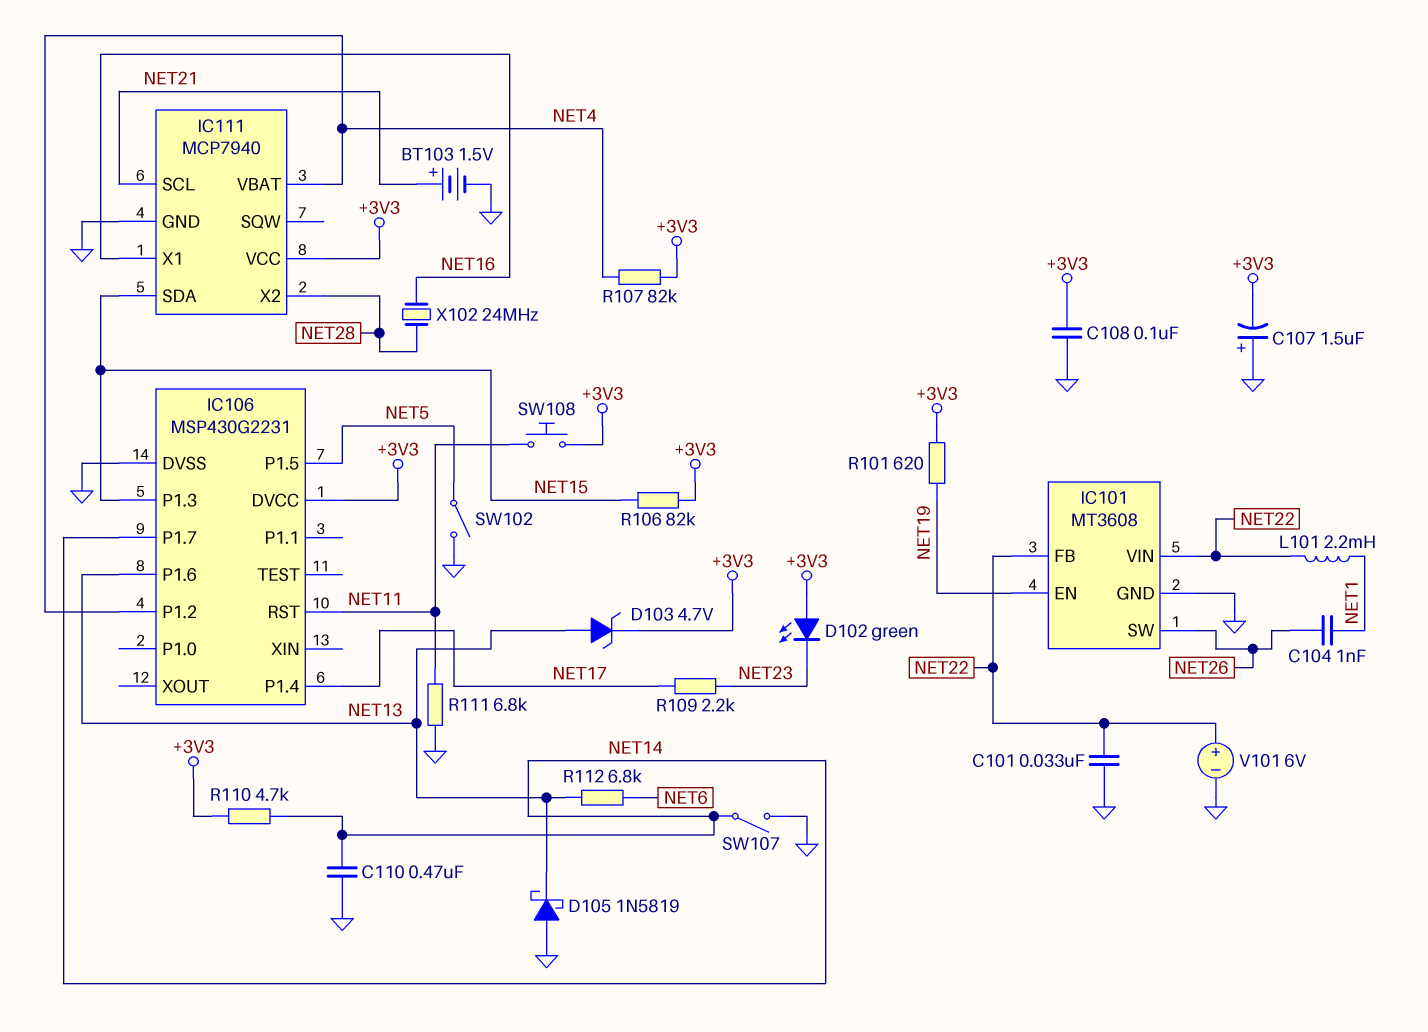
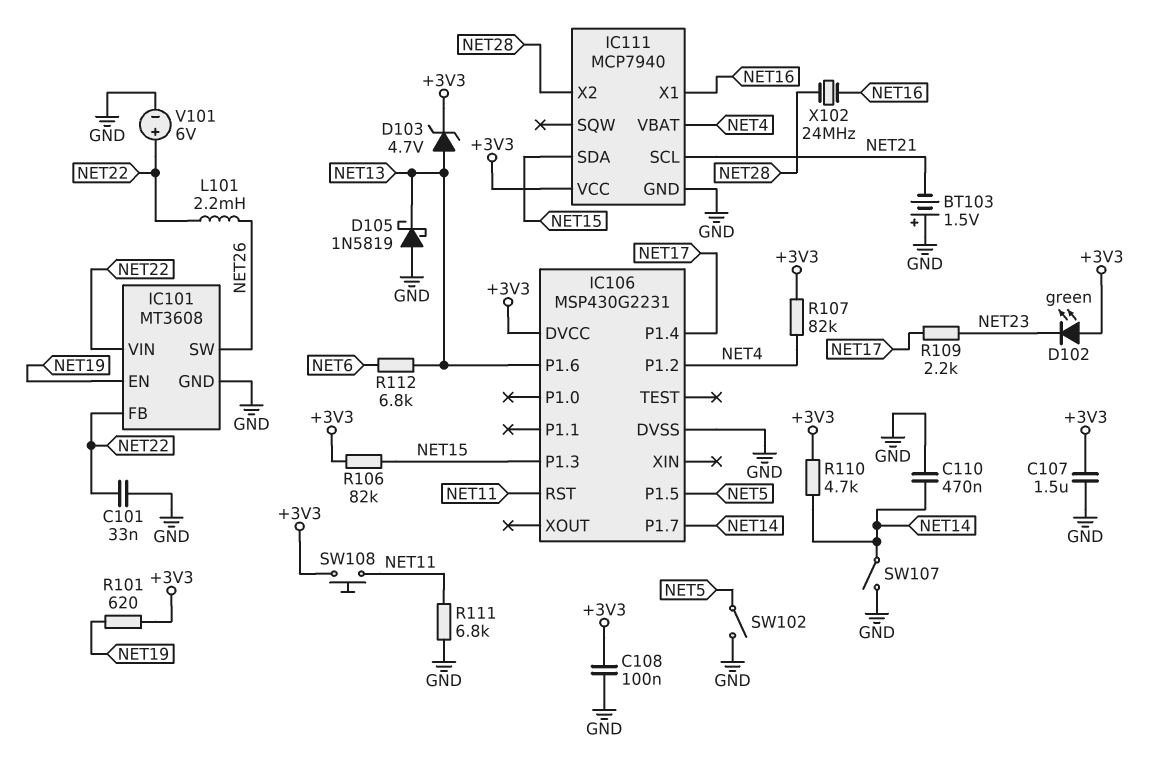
BT103: 1.5V (plus NET21, minus GND) -> 1.5V (plus GND, minus NET21)
C104: 1nF (NET1, NET26) -> none
C107: 1.5uF (plus GND, minus +3V3) -> 1.5uF (+3V3, GND)
L101: 2.2mH (NET1, NET22) -> 2.2mH (NET22, NET26)

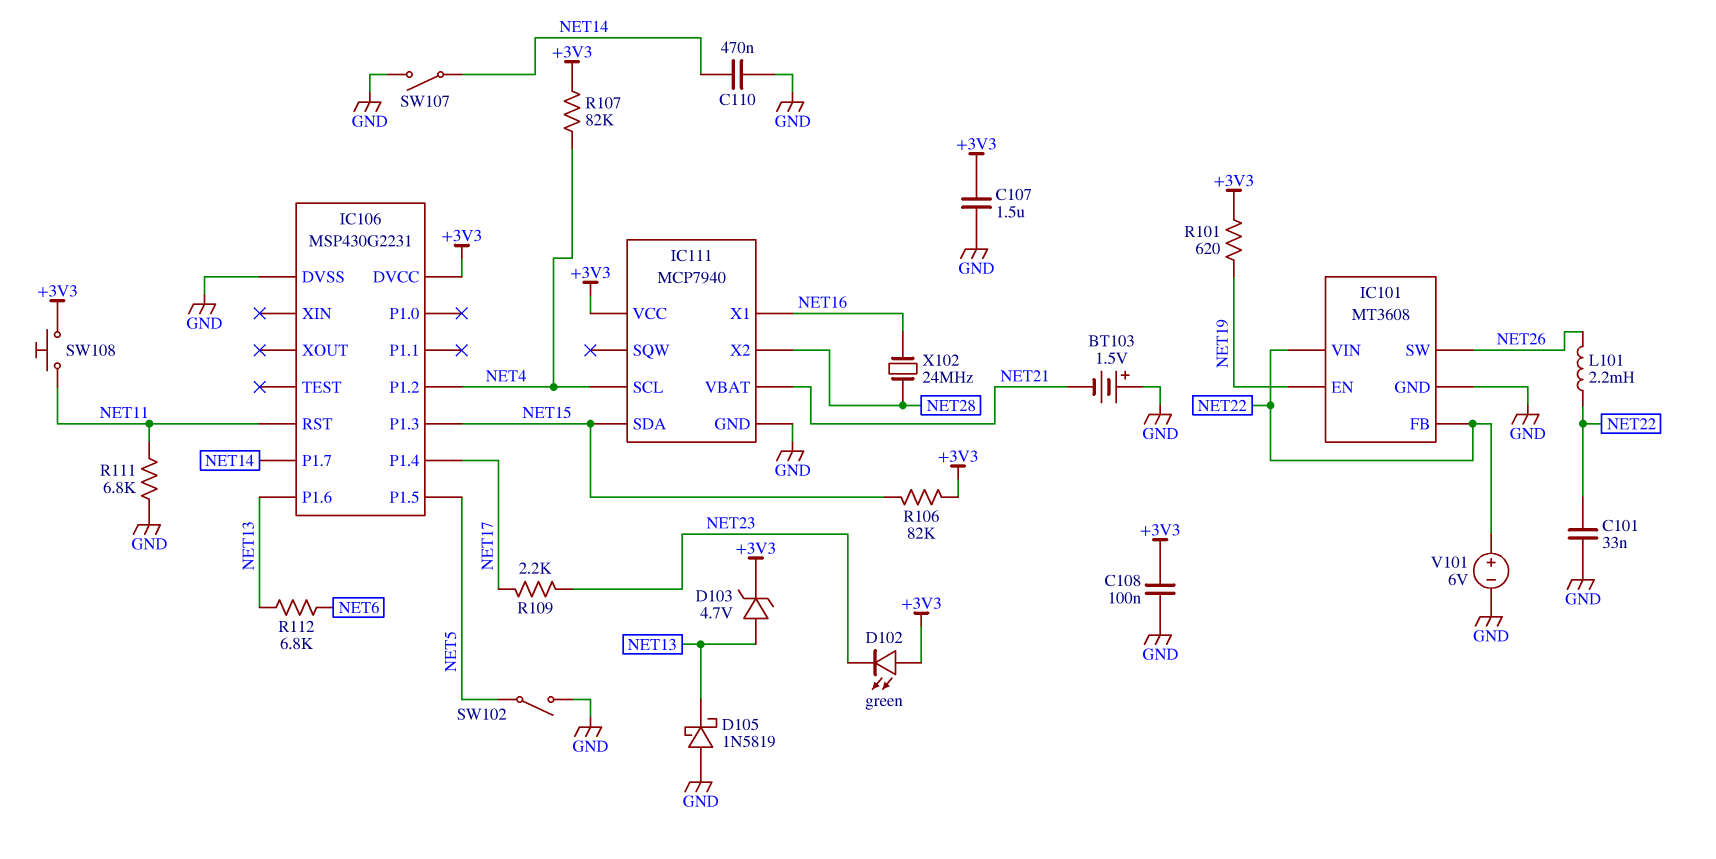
IC111 pin SCL: NET21 -> NET4
IC111 pin VBAT: NET4 -> NET21
R110: 4.7k (+3V3, NET14) -> none

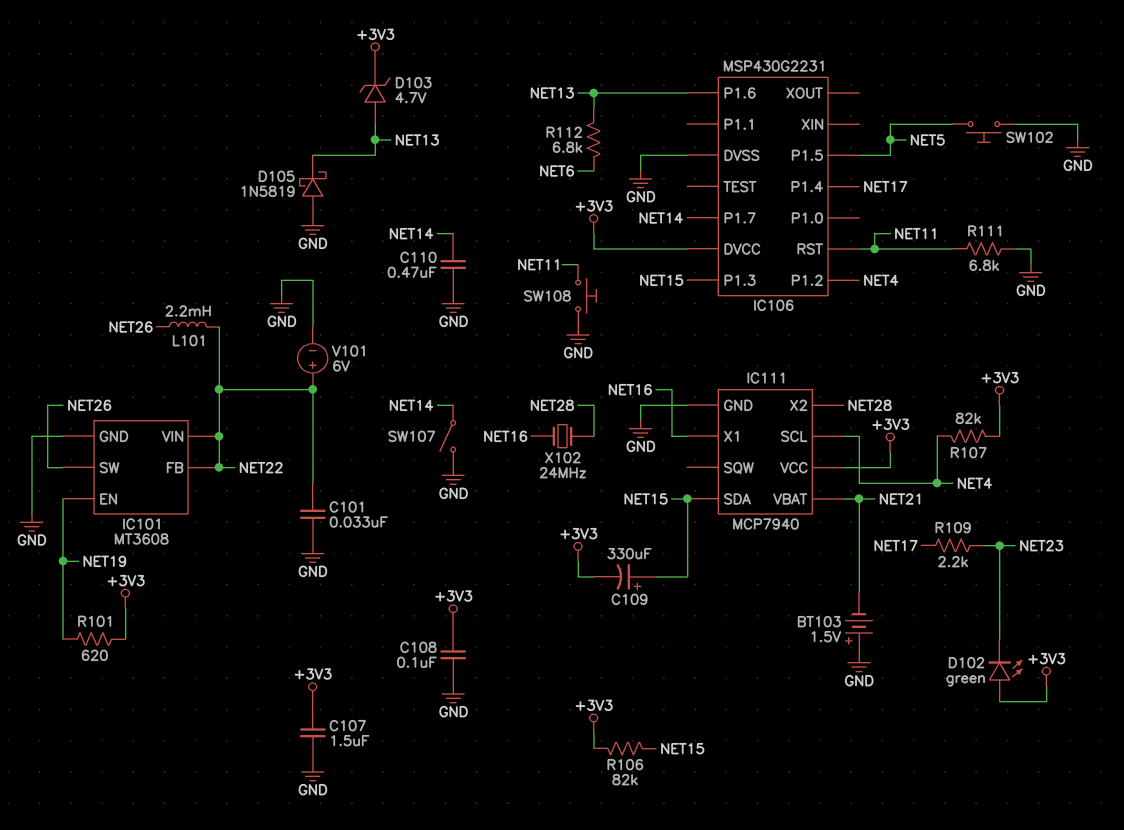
C109: none -> 330uF (plus NET15, minus +3V3)
SW102: switch (GND, NET5) -> button (GND, NET5)
SW108: button (+3V3, NET11) -> button (GND, NET11)

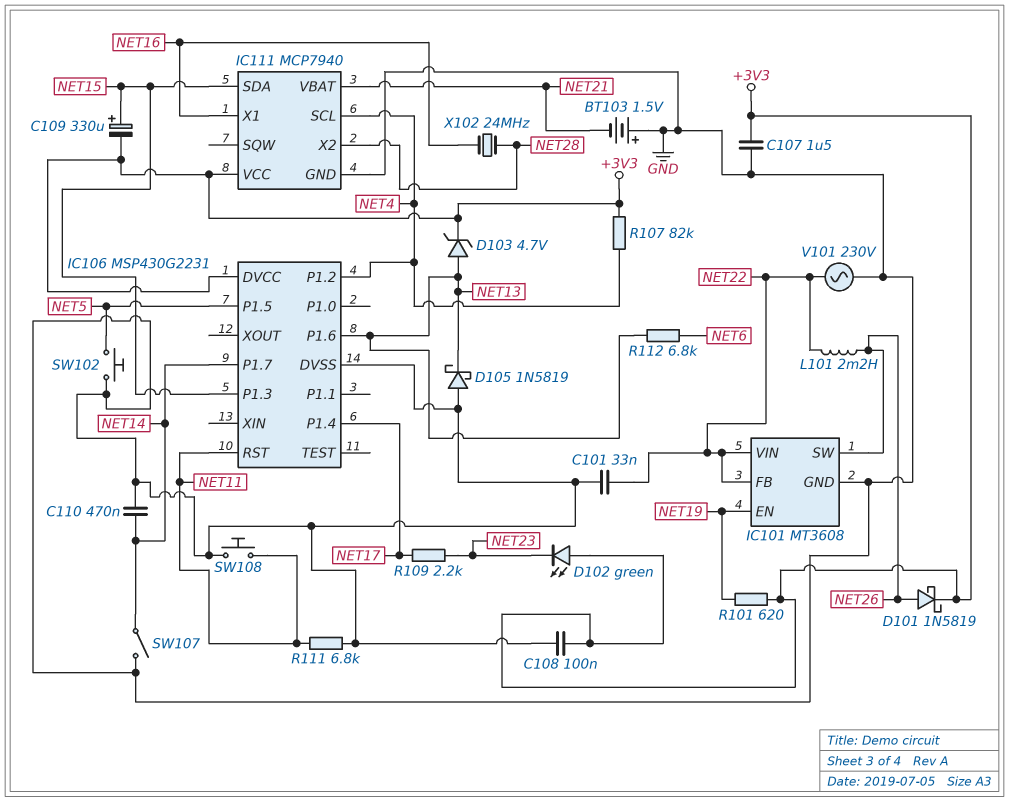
D101: none -> schottky 1N5819 (A NET26, K +3V3)
R106: 82k (+3V3, NET15) -> none
V101: 6V (plus NET22, minus GND) -> AC 230V (GND, NET22)

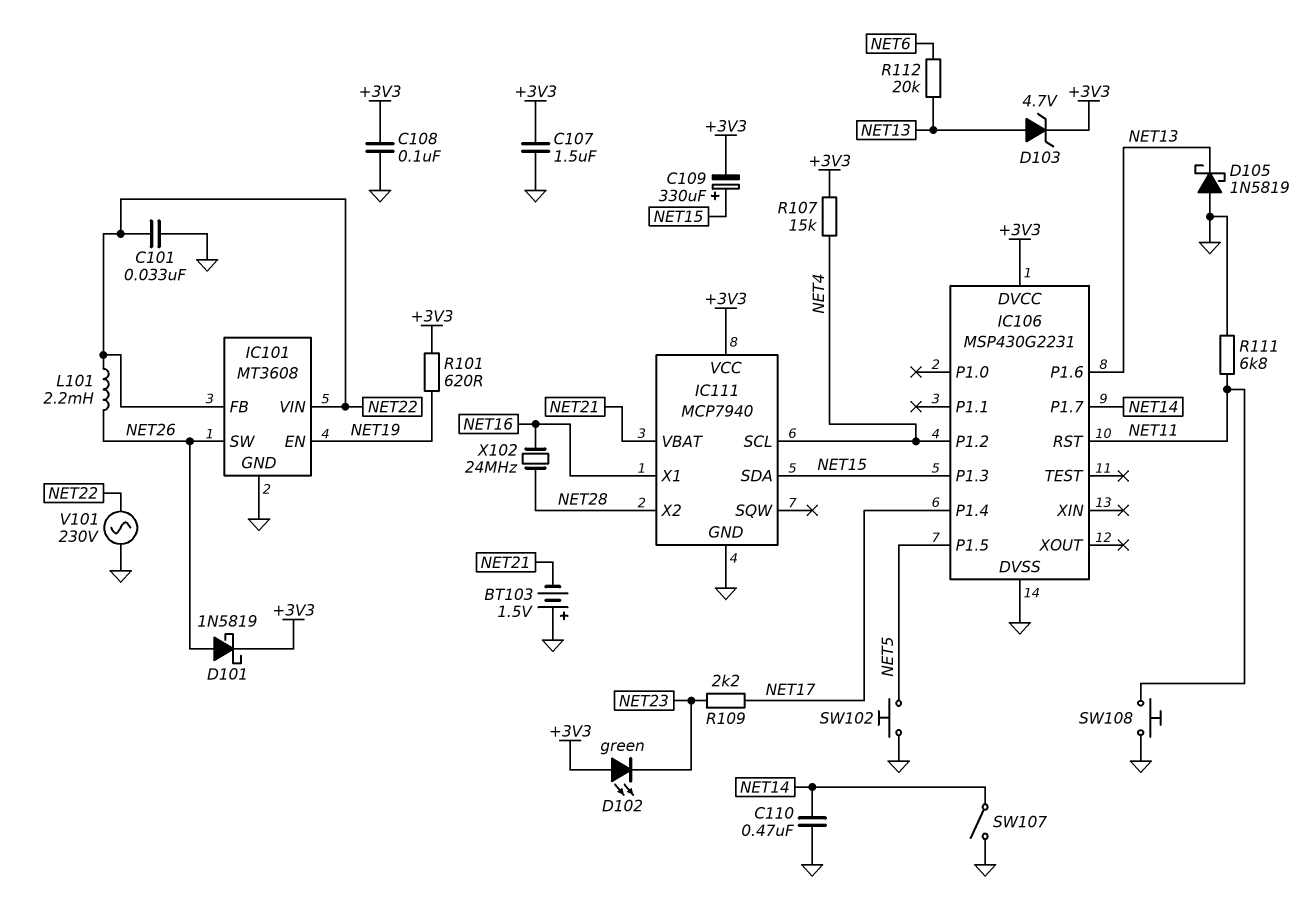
R107: 82k (+3V3, NET4) -> 15k (+3V3, NET4)
R112: 6.8k (NET6, NET13) -> 20k (NET6, NET13)

